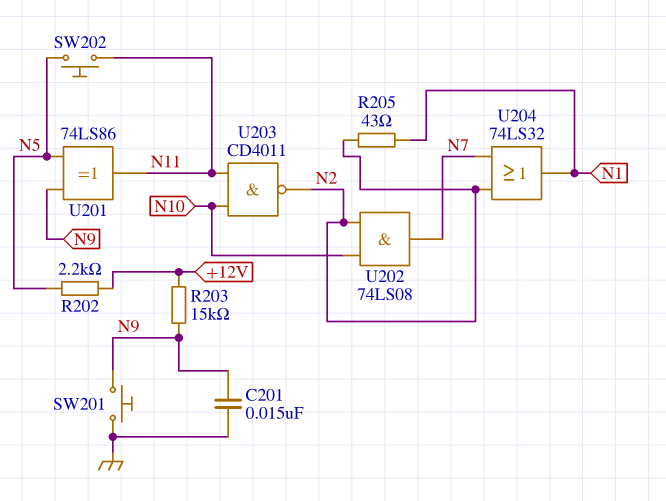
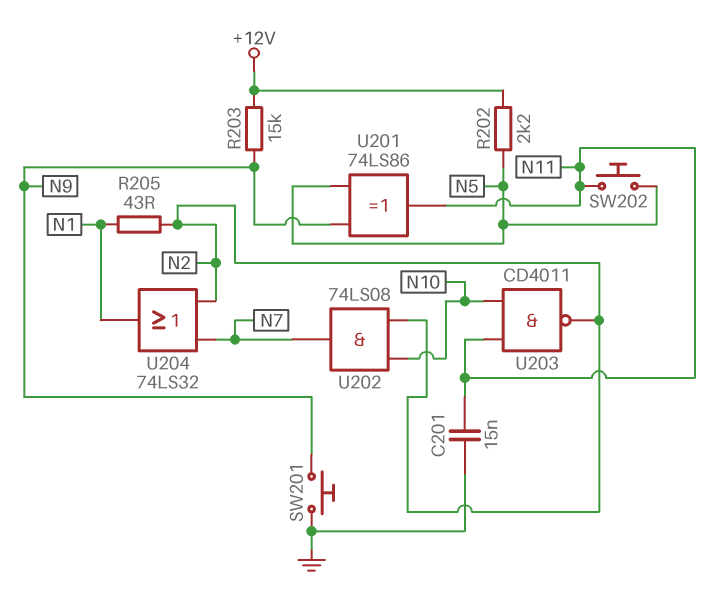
C201: 15nF (GND, N9) -> 15nF (GND, N11)

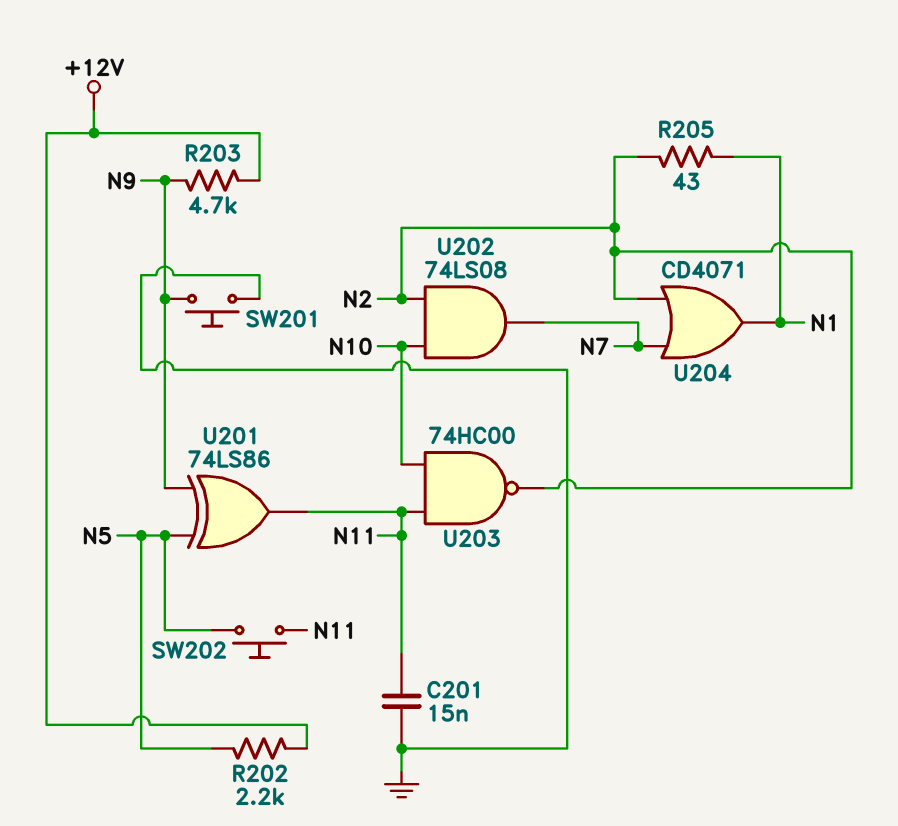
R203: 15k (+12V, N9) -> 4.7k (+12V, N9)
U203: NAND CD4011 (in N10, in N11, out N2) -> NAND 74HC00 (in N10, in N11, out N2)
U204: OR 74LS32 (in N2, in N7, out N1) -> OR CD4071 (in N2, in N7, out N1)

